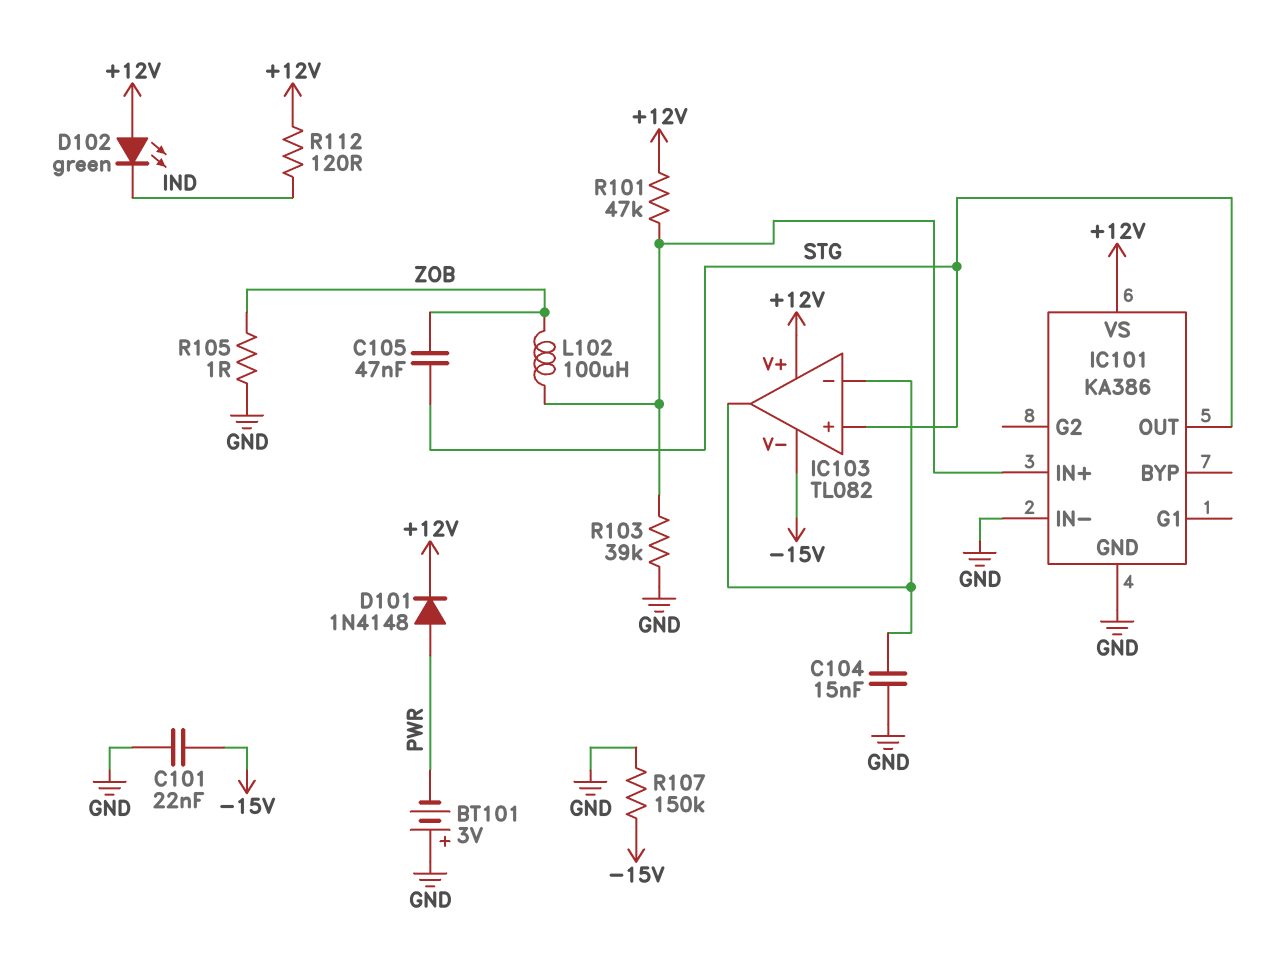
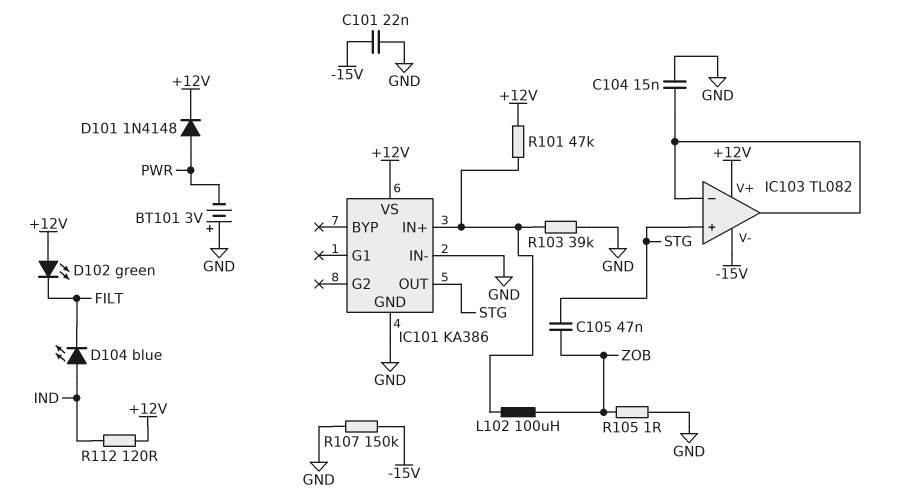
D102: LED green (A +12V, K IND) -> LED green (A +12V, K FILT)
D104: none -> LED blue (A IND, K FILT)

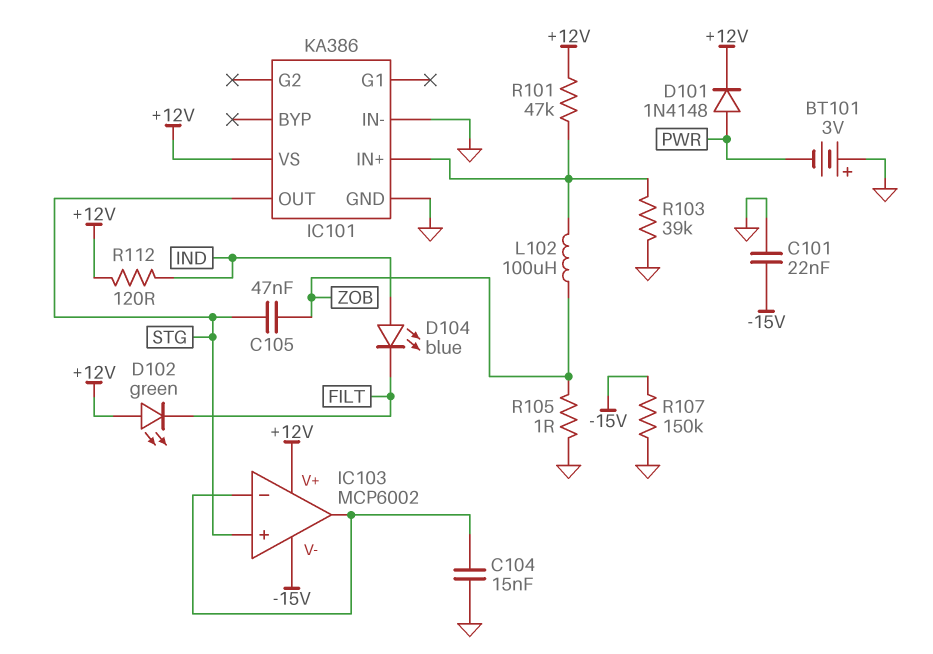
IC103: TL082 -> MCP6002

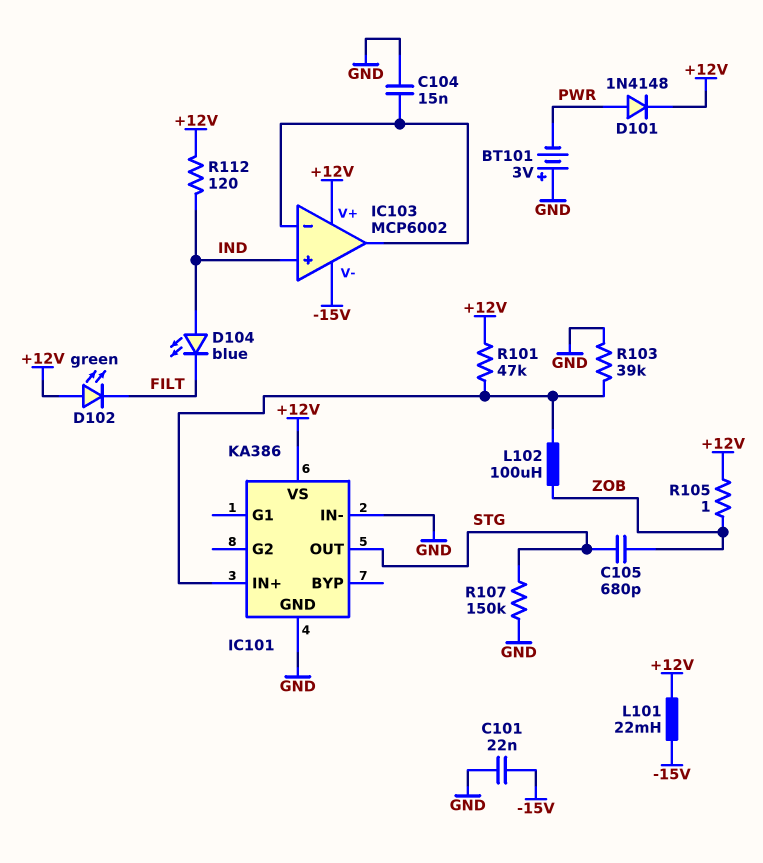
C105: 47nF (STG, ZOB) -> 680pF (STG, ZOB)
IC103 pin in+: STG -> IND
L101: none -> 22mH (+12V, -15V)
R105: 1 (GND, ZOB) -> 1 (+12V, ZOB)
R107: 150k (-15V, GND) -> 150k (GND, STG)

